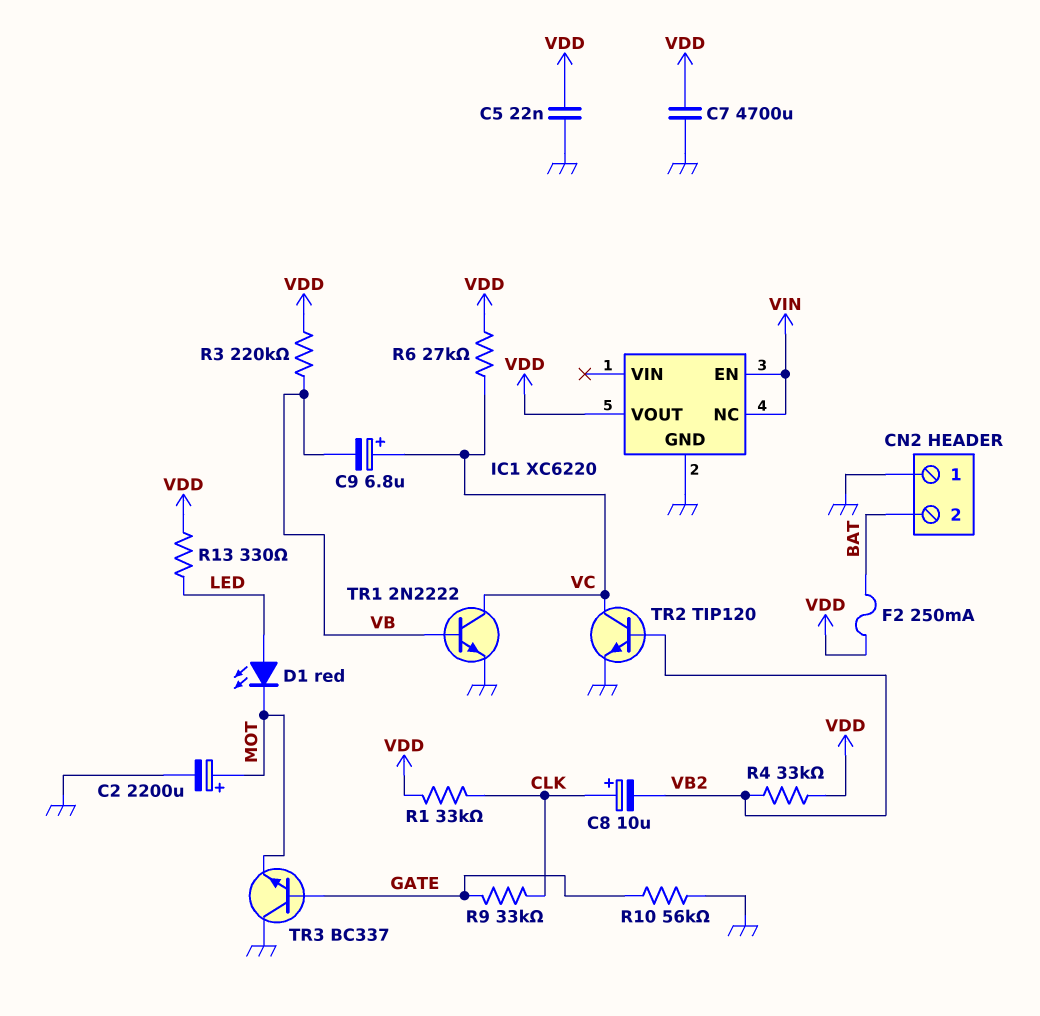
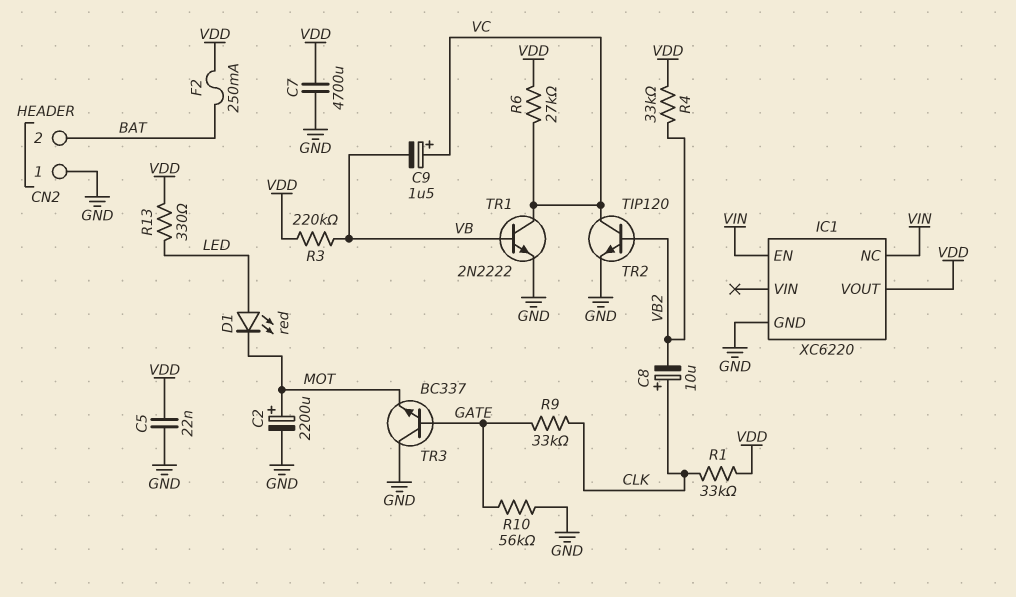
C9: 6.8uF (plus VC, minus VB) -> 1.5uF (plus VC, minus VB)

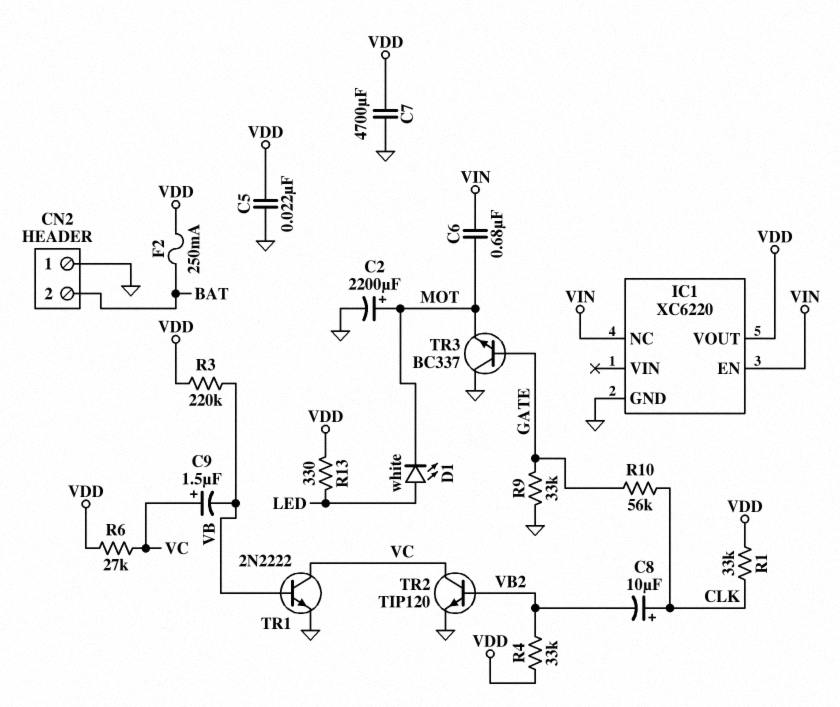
C6: none -> 680nF (MOT, VIN)
D1: LED red (A LED, K MOT) -> LED white (A LED, K MOT)
R9: 33k (CLK, GATE) -> 33k (GATE, GND)
R10: 56k (GATE, GND) -> 56k (CLK, GATE)

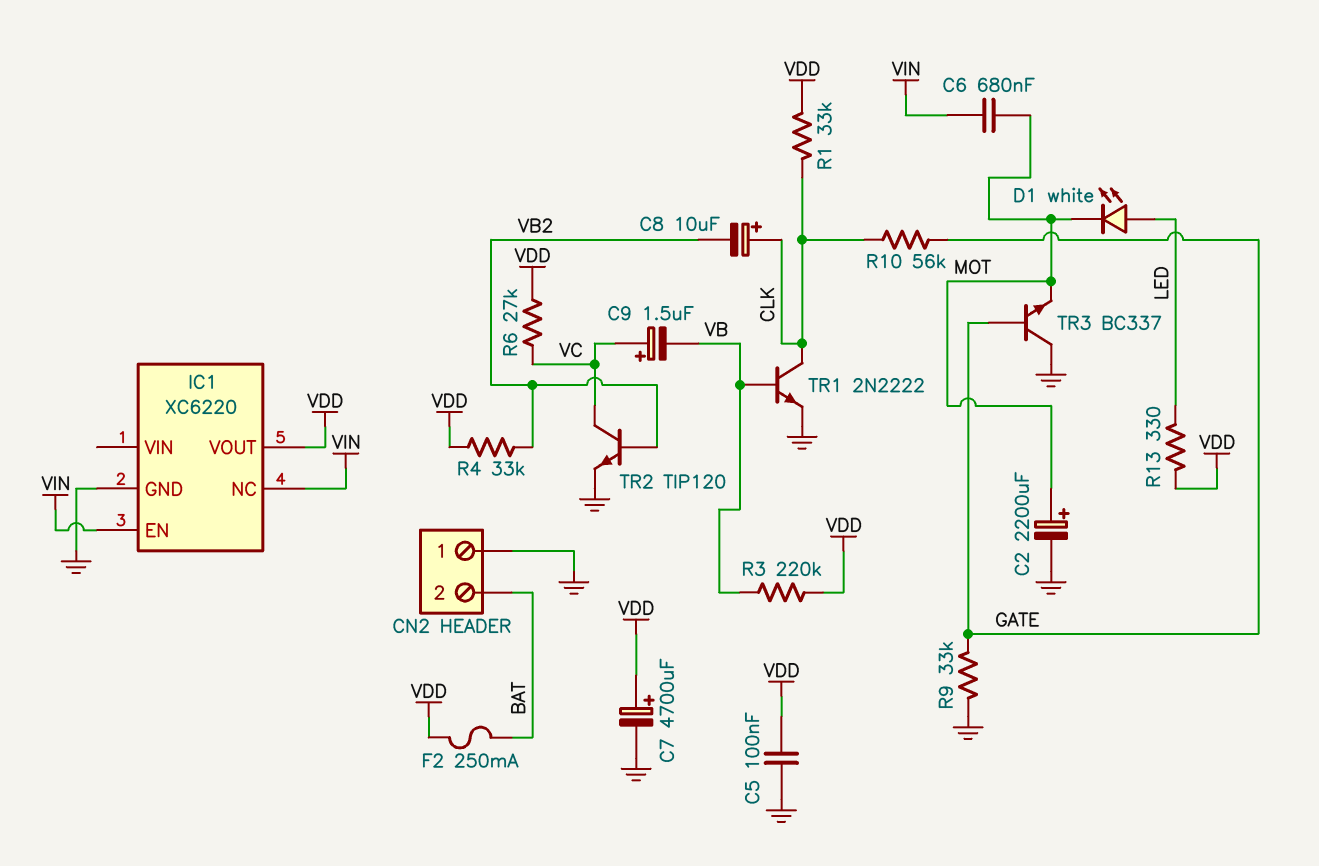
C5: 22nF (GND, VDD) -> 100nF (GND, VDD)
C7: 4700uF (GND, VDD) -> 4700uF (plus VDD, minus GND)
TR1: NPN 2N2222 (B VB, C VC, E GND) -> NPN 2N2222 (B VB, C CLK, E GND)

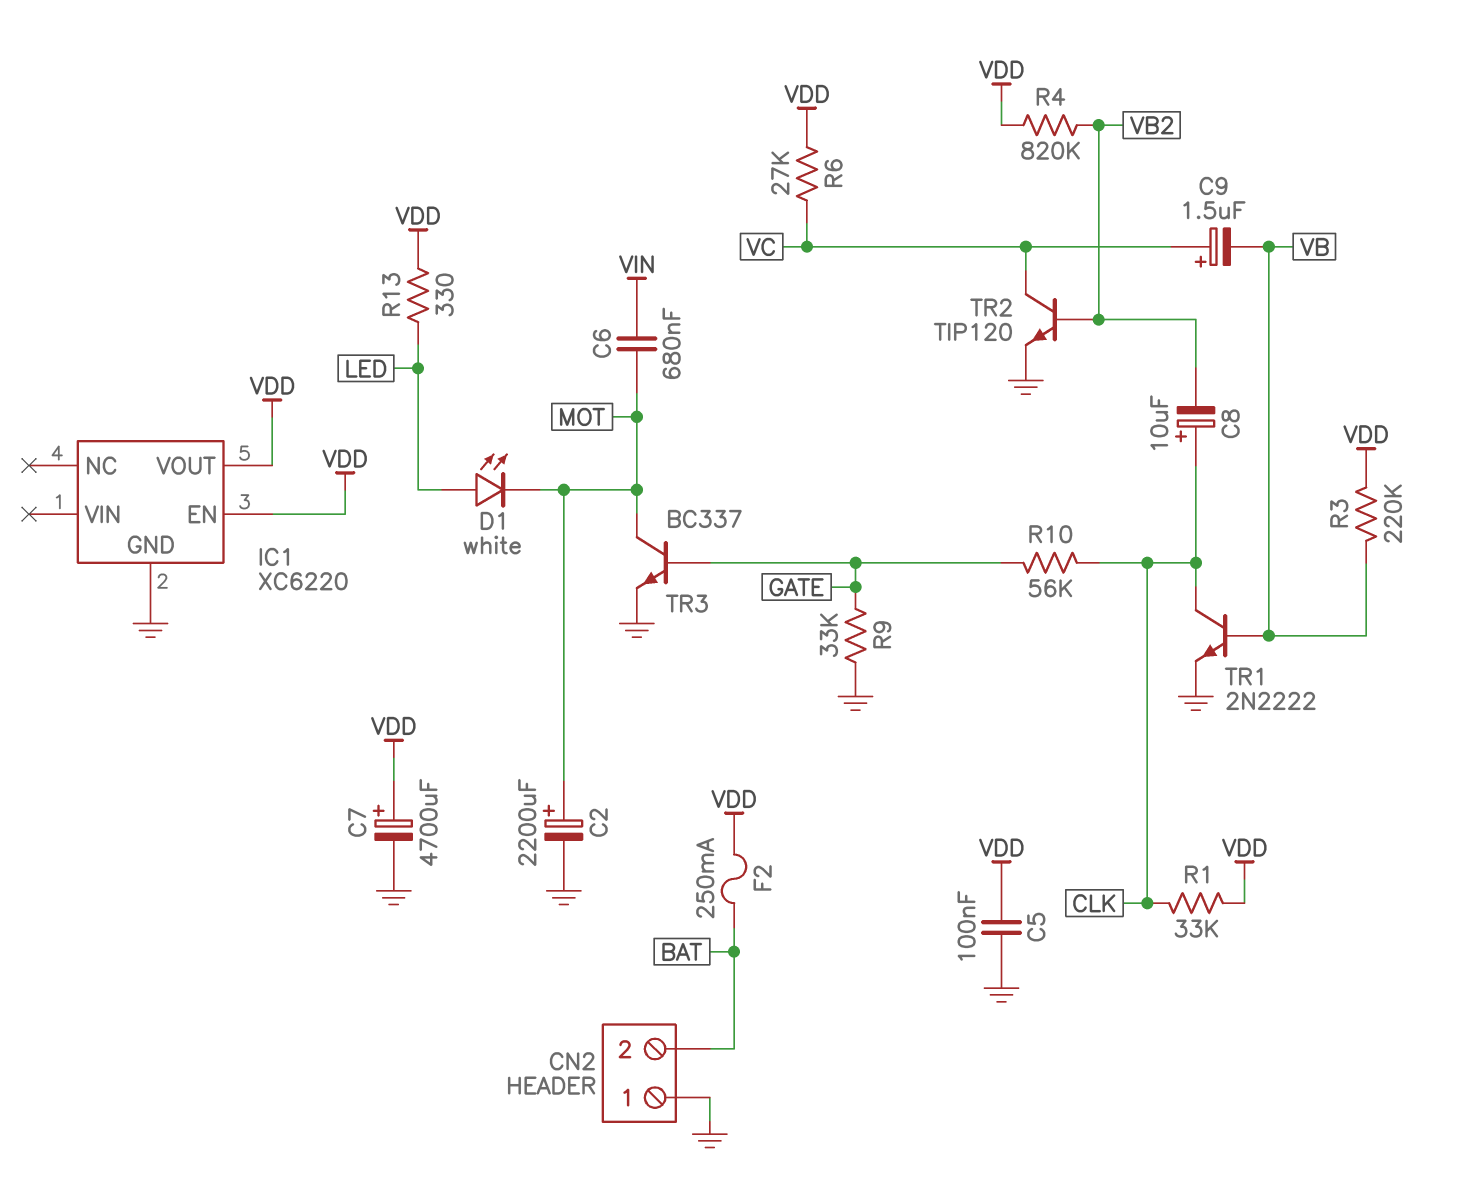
IC1 pin EN: VIN -> VDD
IC1 pin NC: VIN -> none
R4: 33k (VB2, VDD) -> 820k (VB2, VDD)
TR3: NPN BC337 (B GATE, C GND, E MOT) -> NPN BC337 (B GATE, C MOT, E GND)

